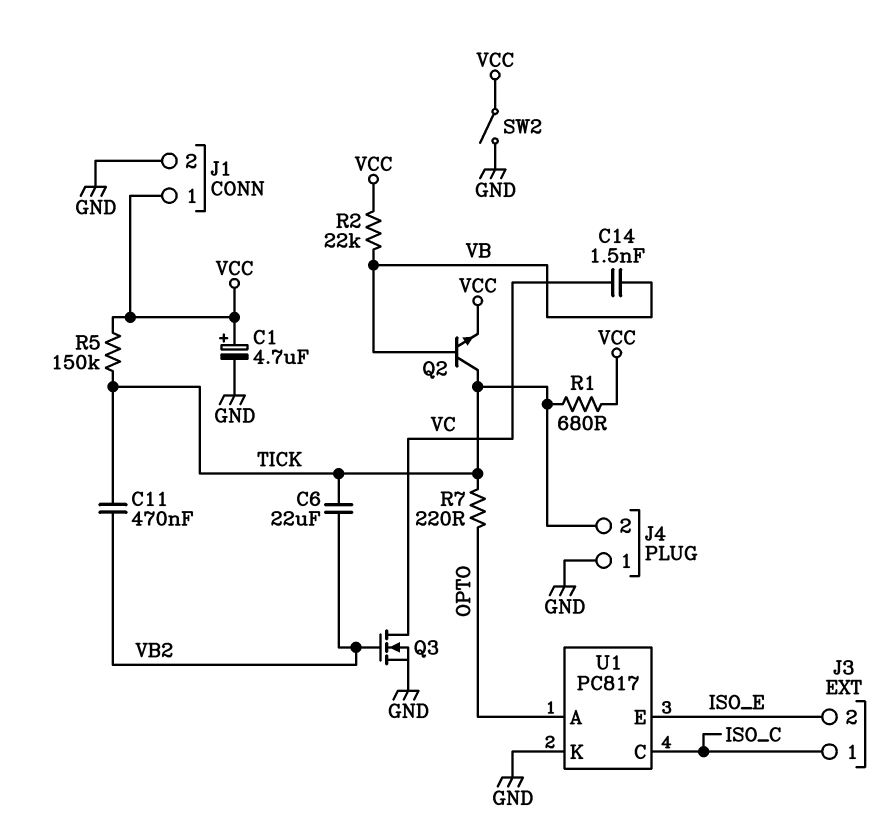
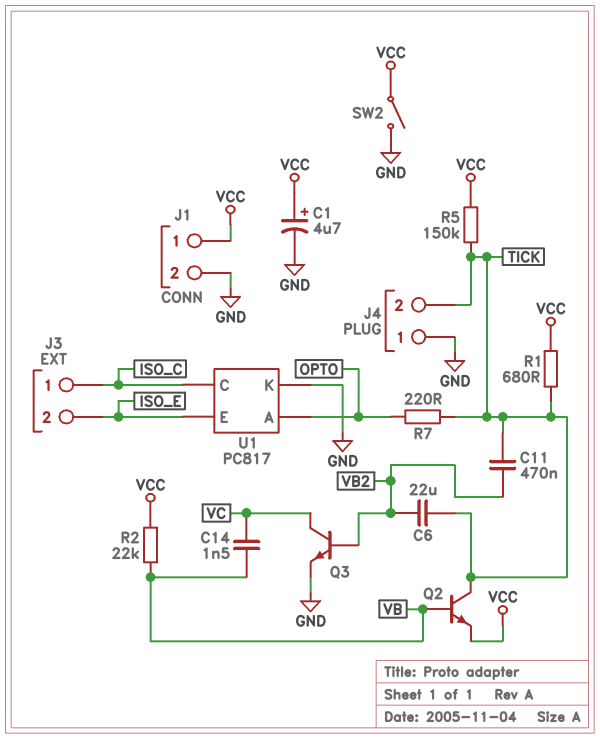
Q3: NMOS (G VB2, D VC, S GND) -> NPN (B VB2, C VC, E GND)

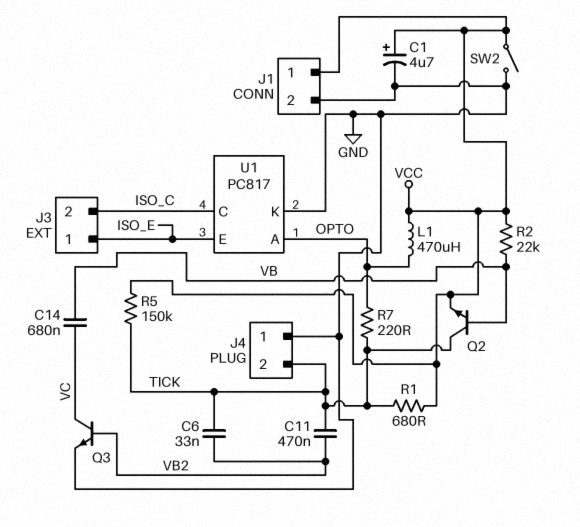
C6: 22uF (TICK, VB2) -> 33nF (TICK, VB2)
C14: 1.5nF (VB, VC) -> 680nF (VB, VC)
J3 pin 1: ISO_C -> ISO_E
J3 pin 2: ISO_E -> ISO_C
L1: none -> 470uH (OPTO, VCC)

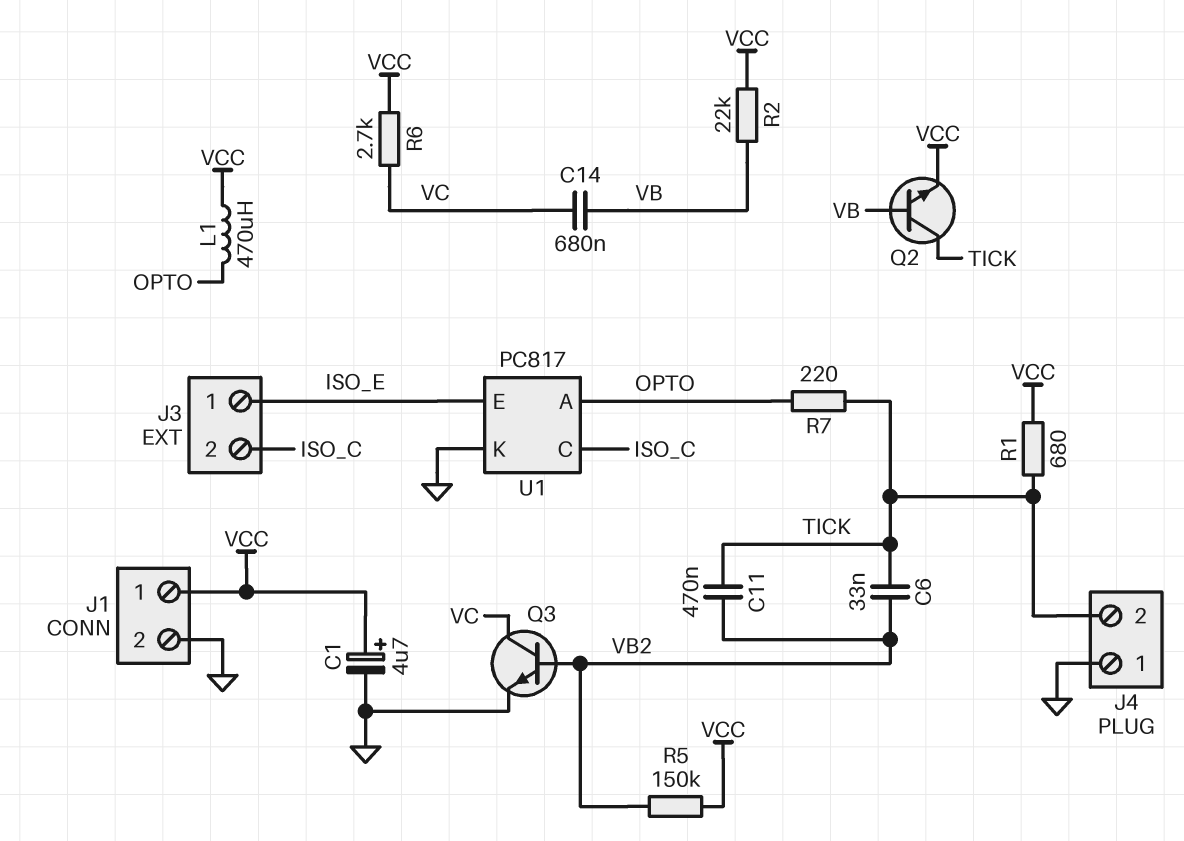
R5: 150k (TICK, VCC) -> 150k (VB2, VCC)
R6: none -> 2.7k (VC, VCC)
SW2: switch (GND, VCC) -> none

